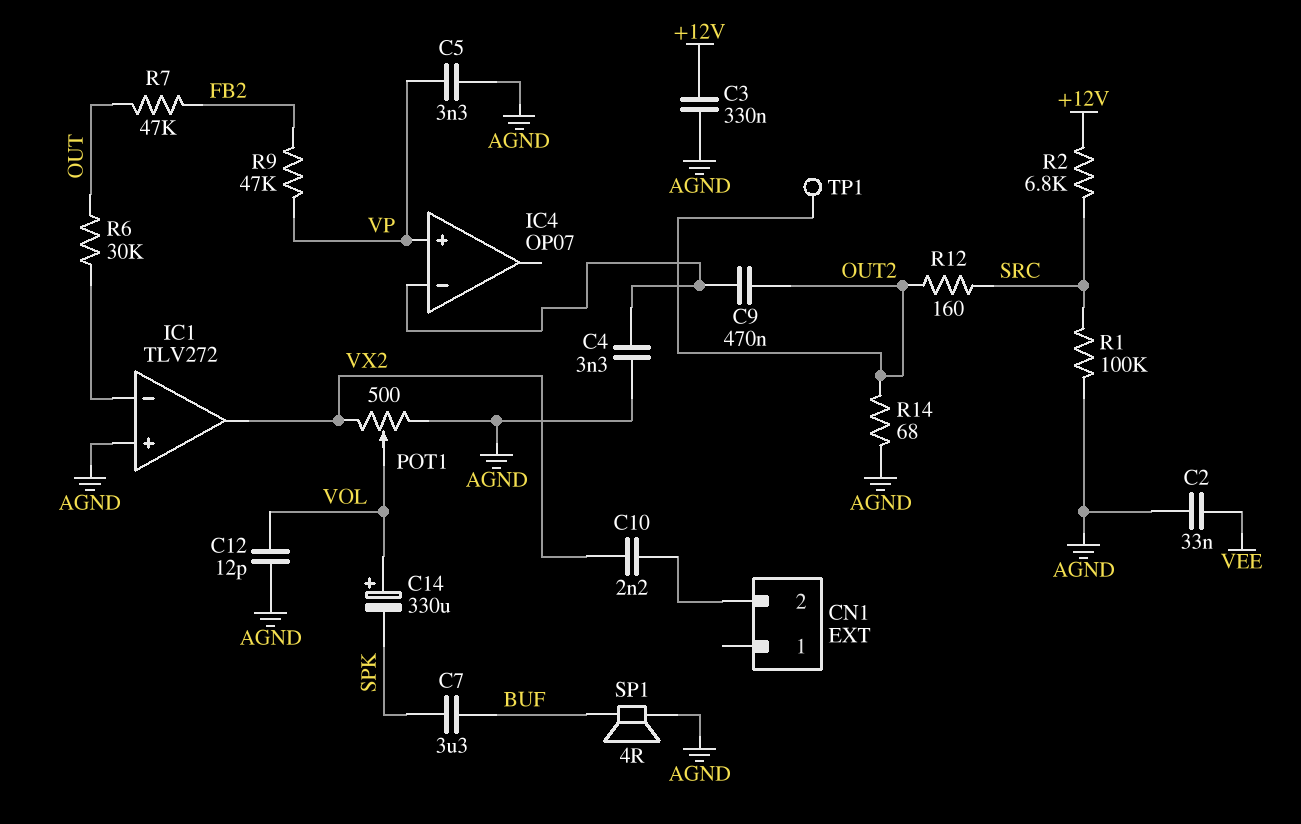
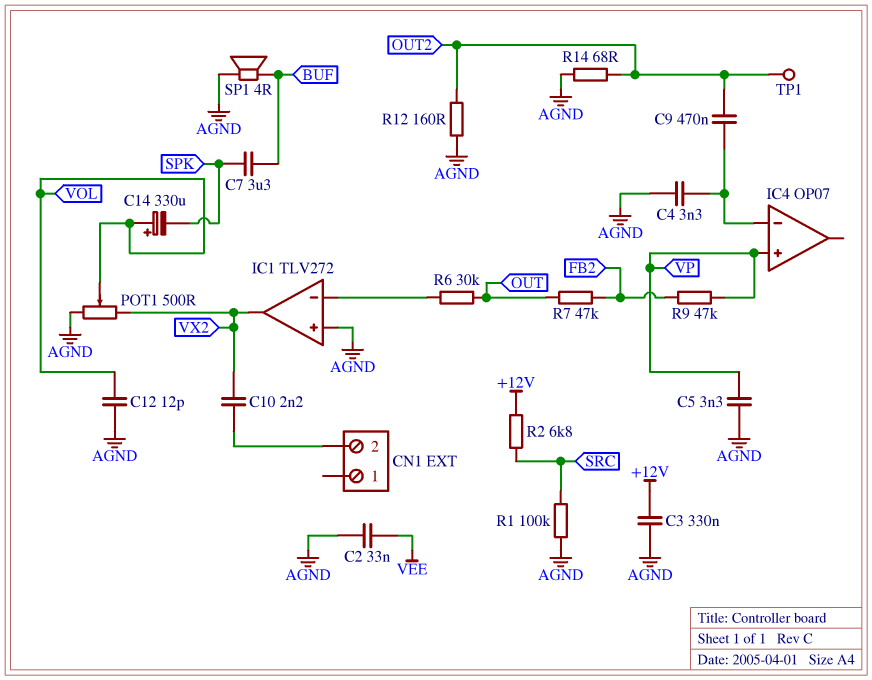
R12: 160 (OUT2, SRC) -> 160 (AGND, OUT2)

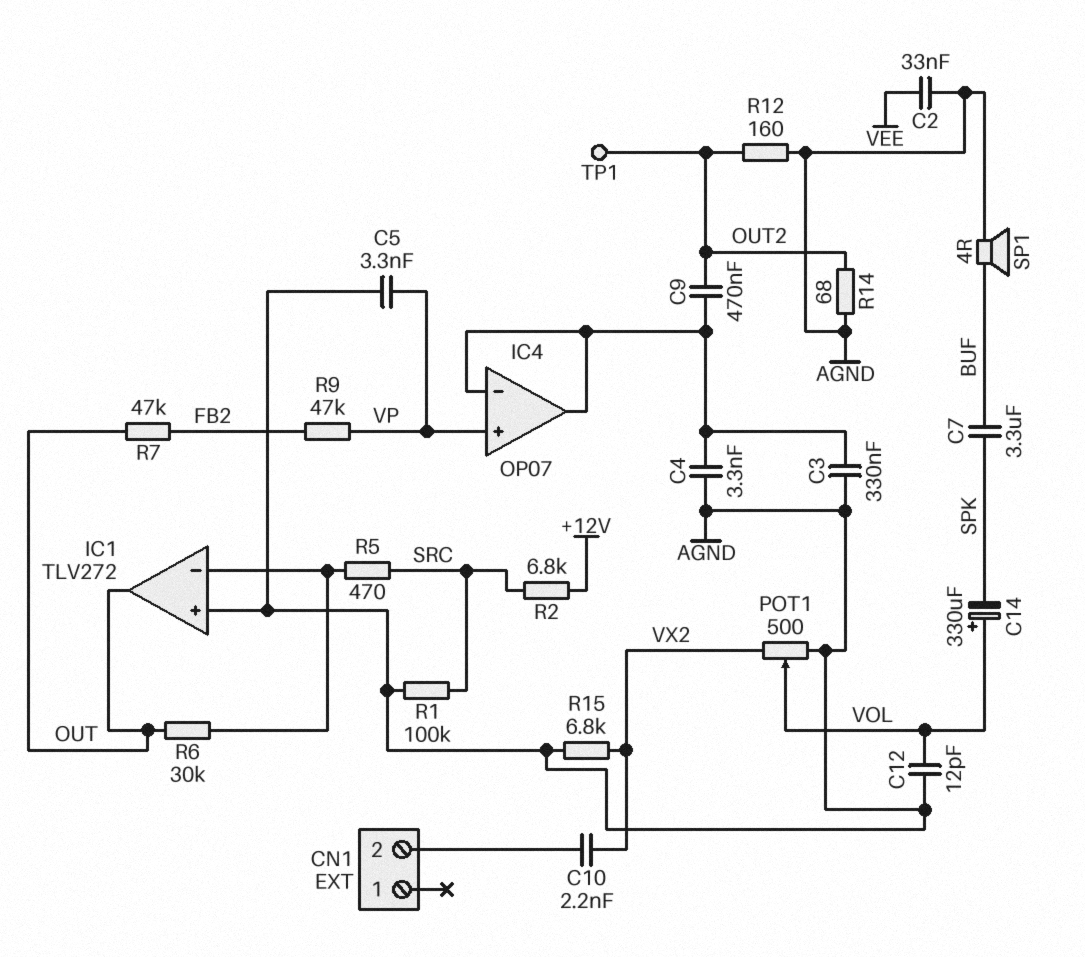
C3: 330nF (+12V, AGND) -> 330nF (AGND, IC4/in-)
IC1 pin out: VX2 -> OUT
IC4 pin out: none -> IC4/in-
R5: none -> 470 (IC1/in-, SRC)
R15: none -> 6.8k (AGND, VX2)

